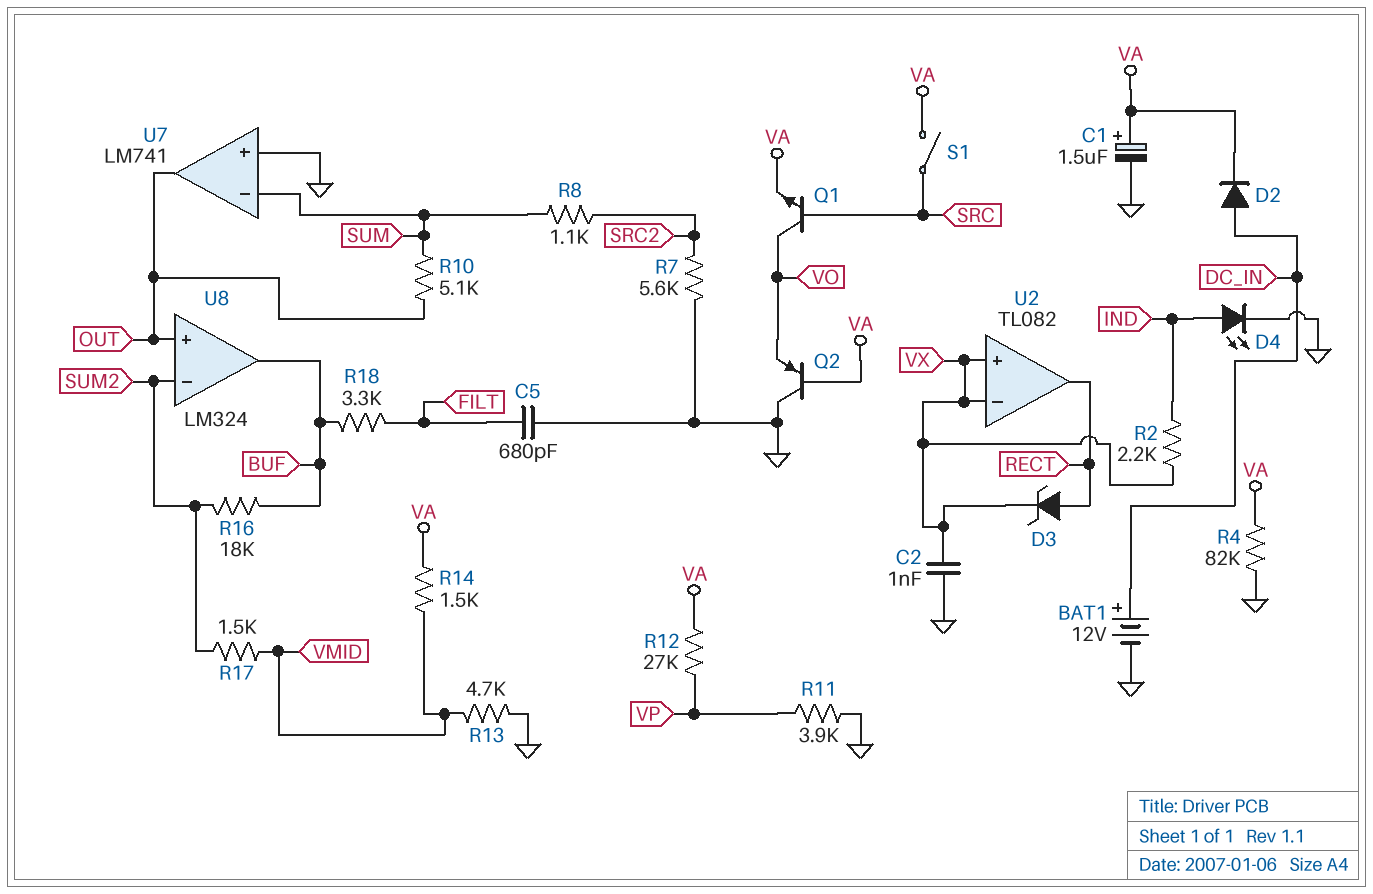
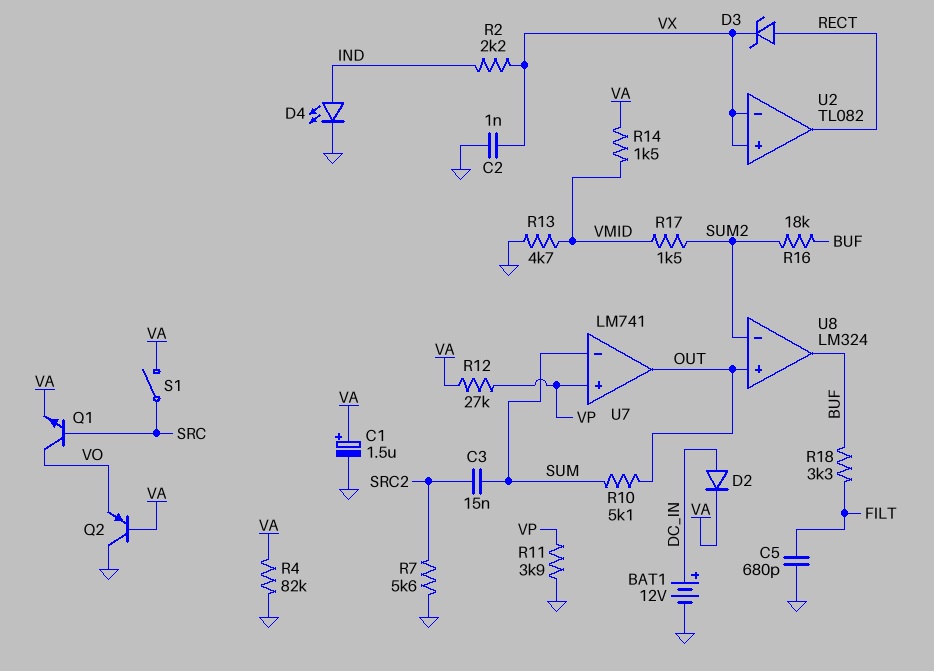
C3: none -> 15nF (SRC2, SUM)
R8: 1.1k (SRC2, SUM) -> none
U7 pin in+: GND -> VP

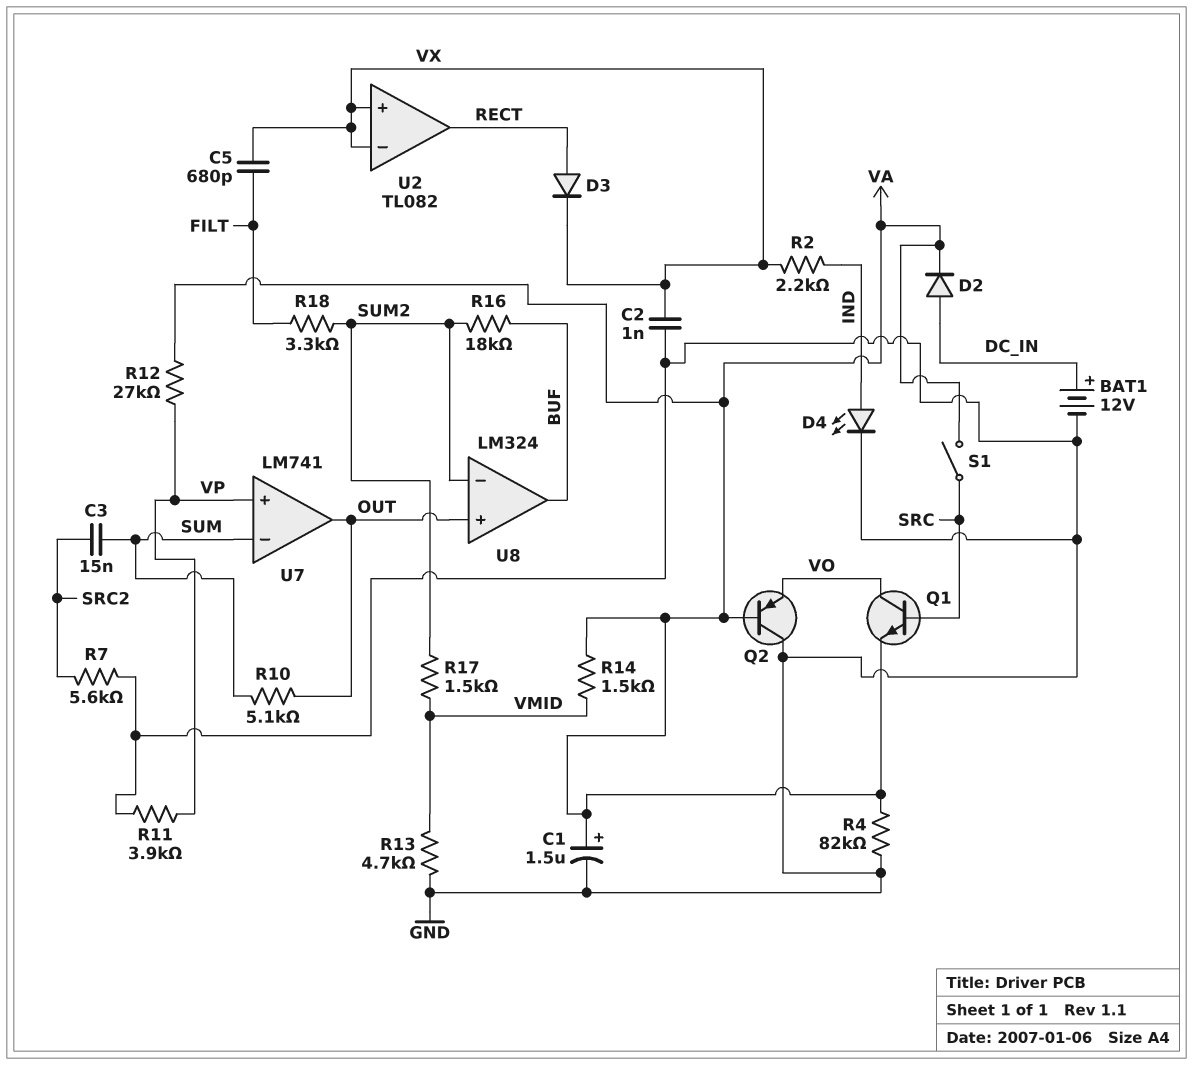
C5: 680pF (FILT, GND) -> 680pF (FILT, VX)
D3: zener (A RECT, K VX) -> diode (A RECT, K VX)
R18: 3.3k (BUF, FILT) -> 3.3k (FILT, SUM2)

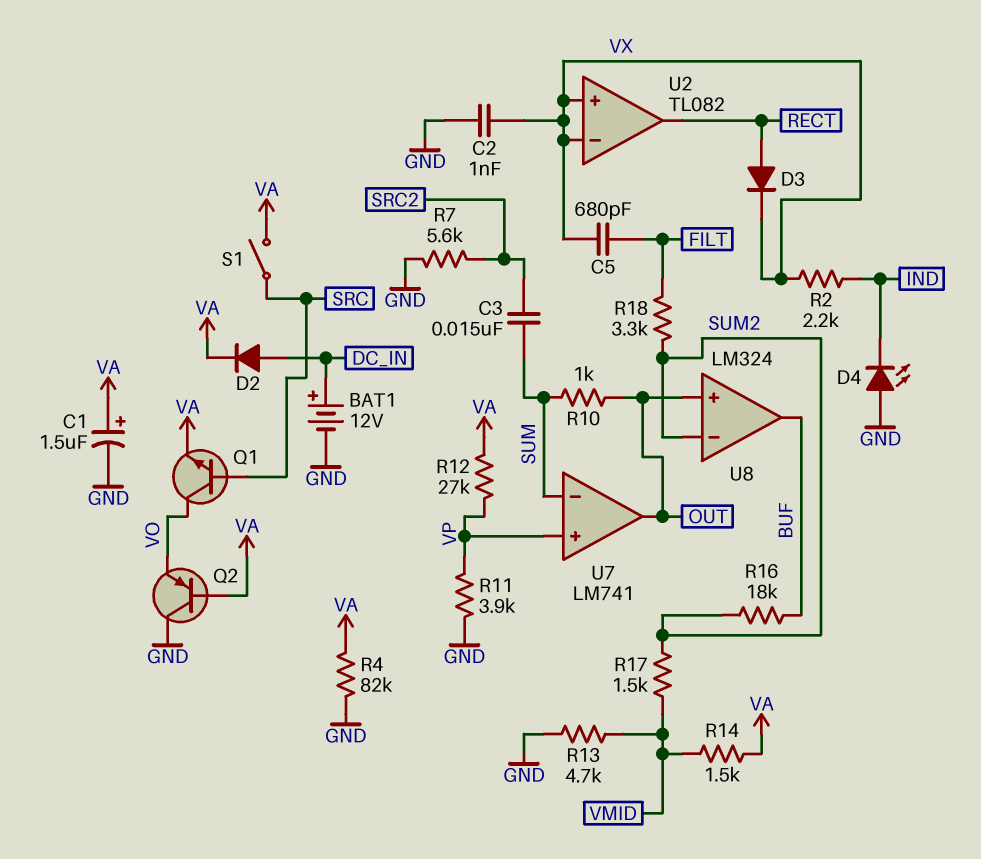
D4: LED (A IND, K GND) -> LED (A GND, K IND)
R10: 5.1k (OUT, SUM) -> 1k (OUT, SUM)

